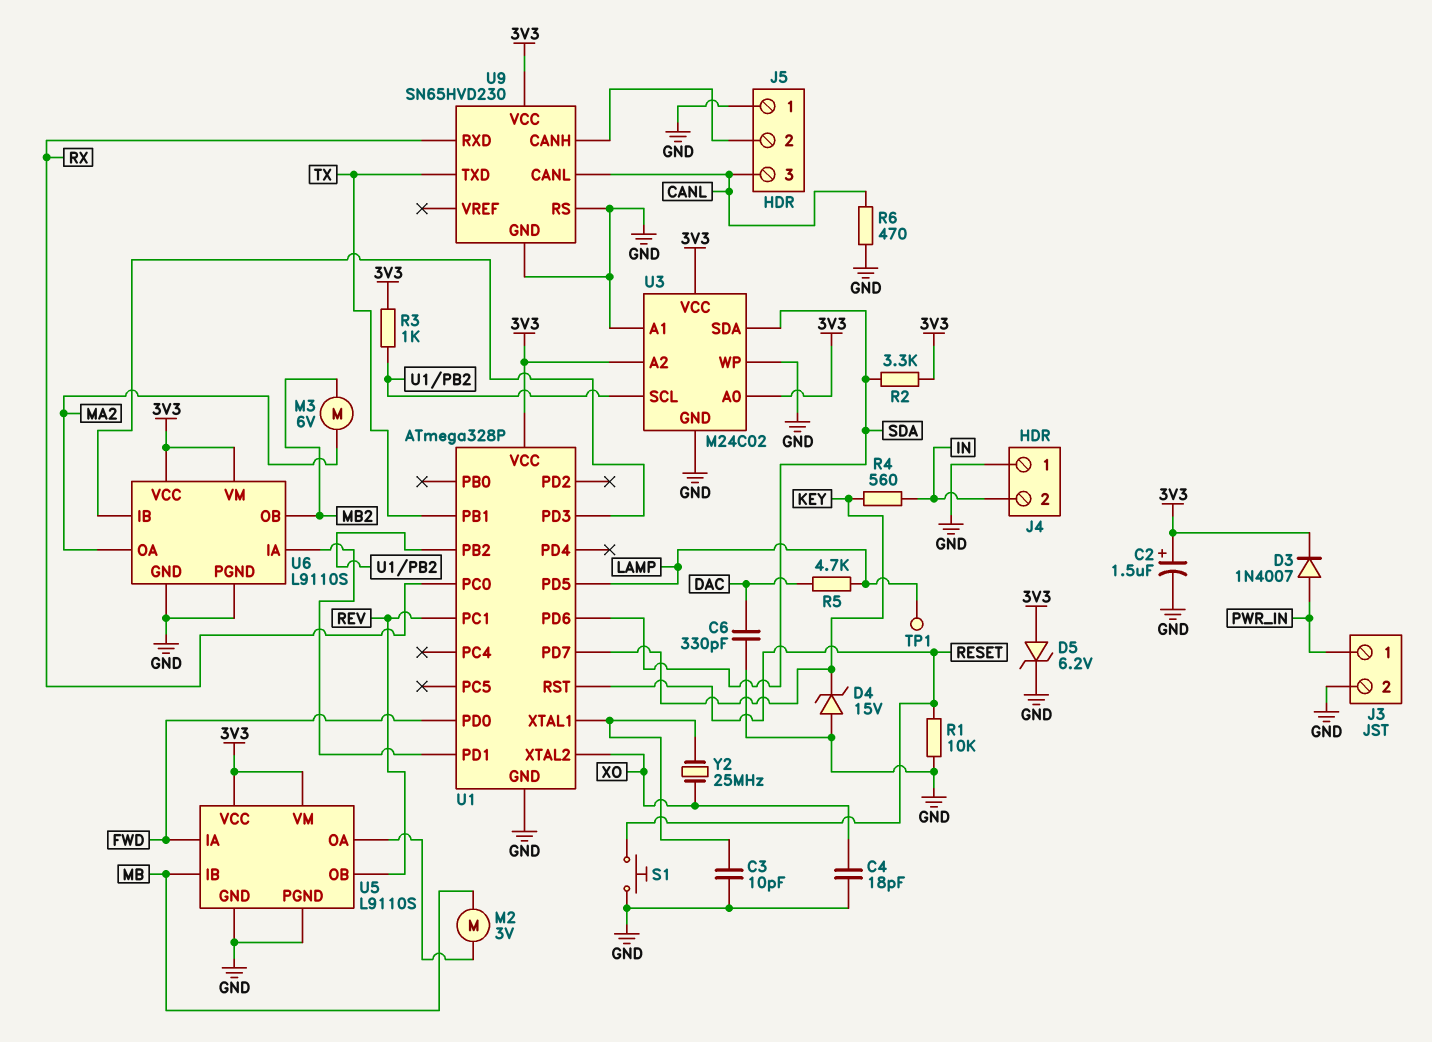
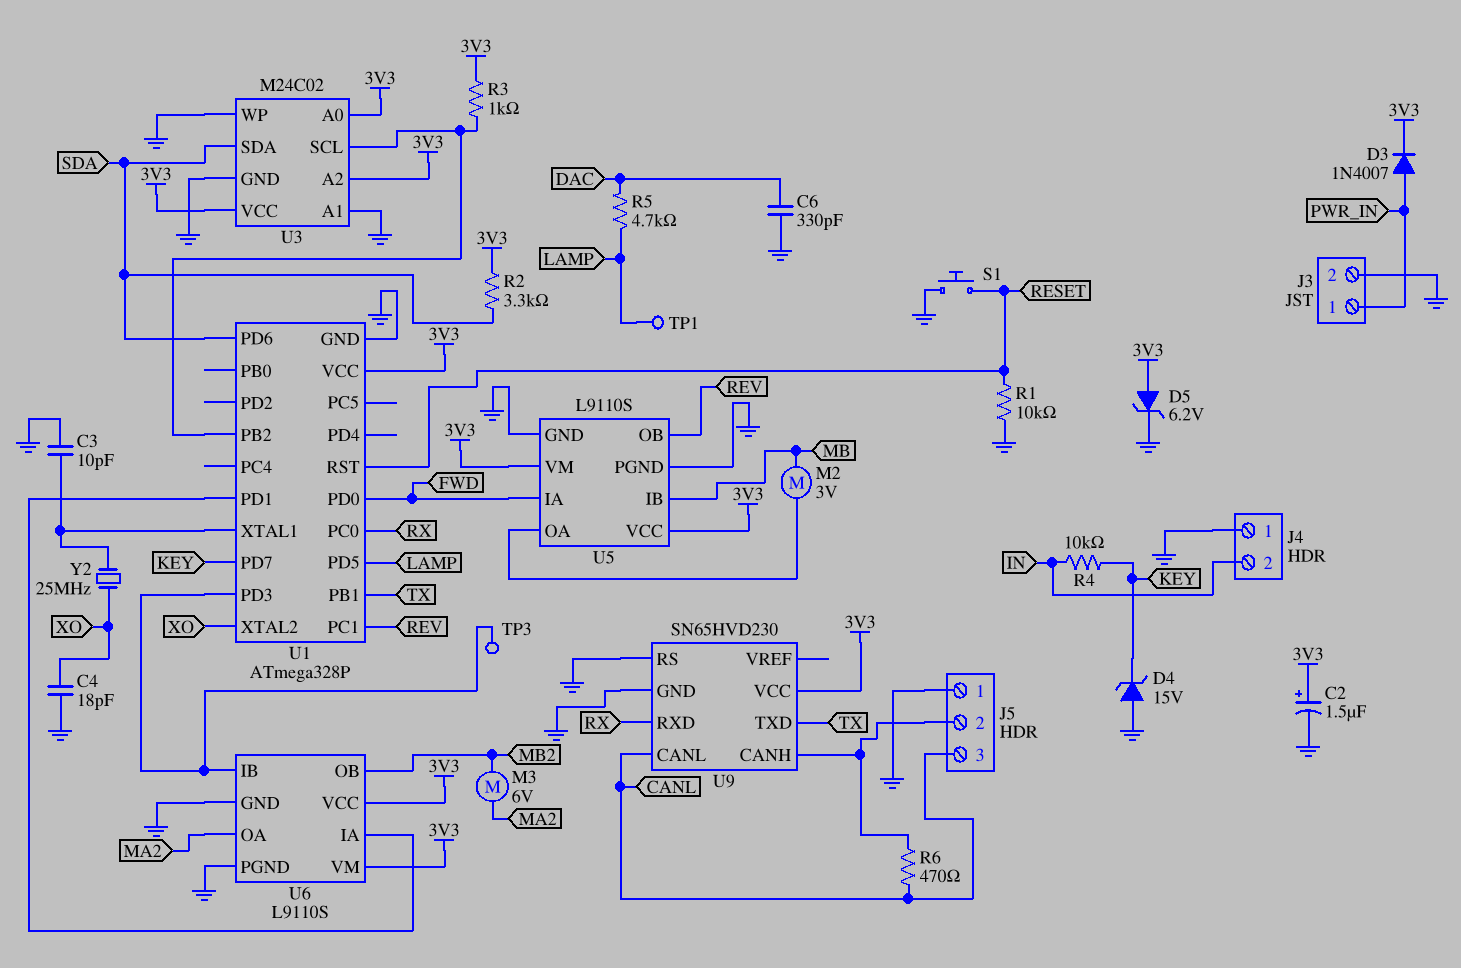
R4: 560 (IN, KEY) -> 10k (IN, KEY)
R6: 470 (CANL, GND) -> 470 (CANL, J5/2)
TP3: none -> test point (U1/PD3)

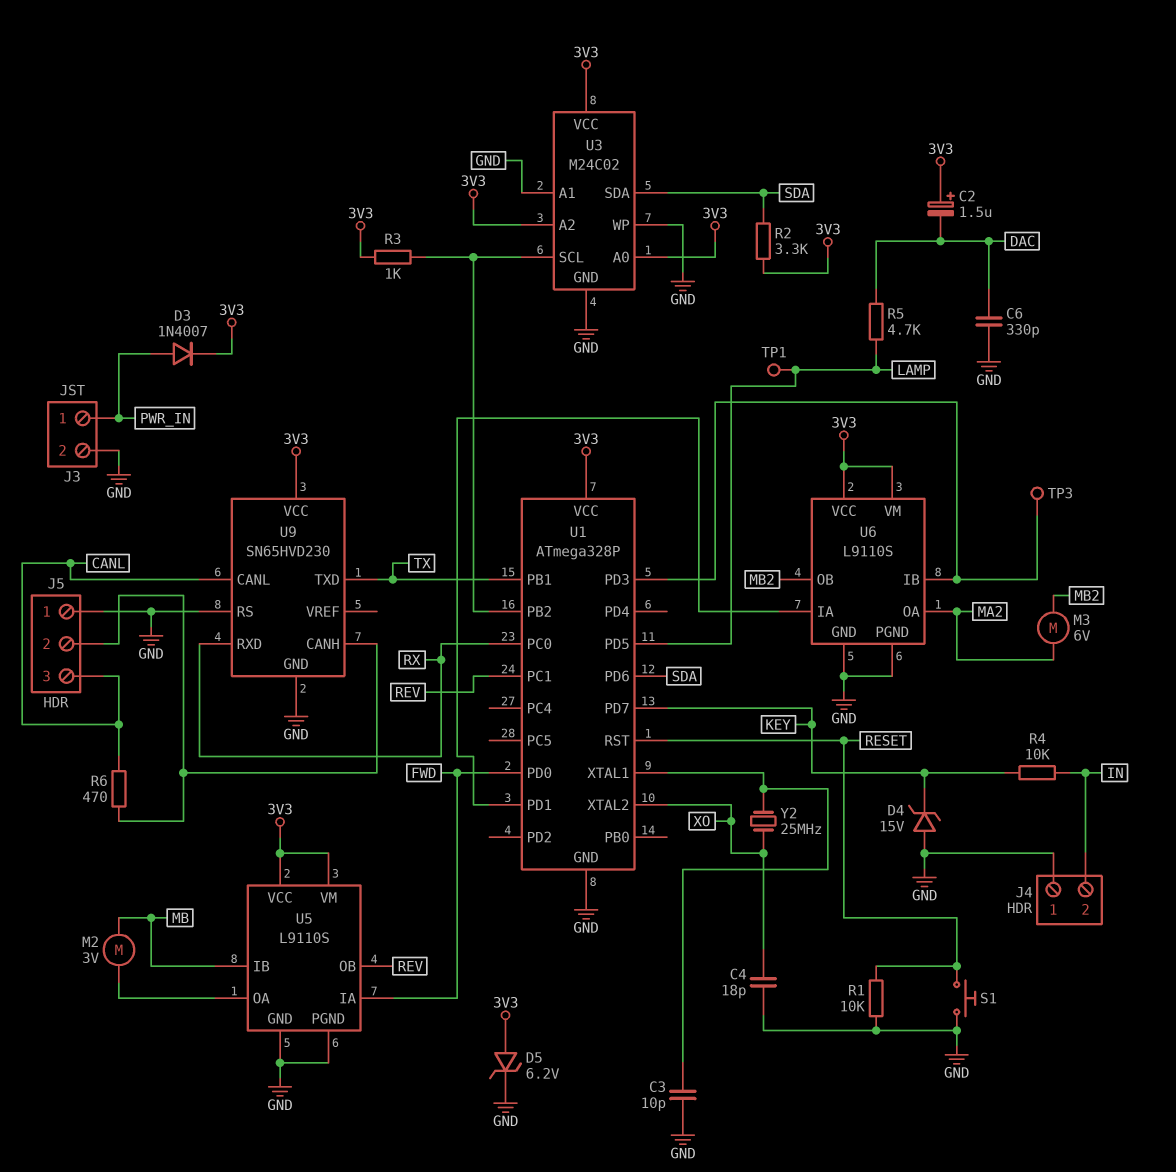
C2: 1.5uF (plus 3V3, minus GND) -> 1.5uF (plus 3V3, minus DAC)

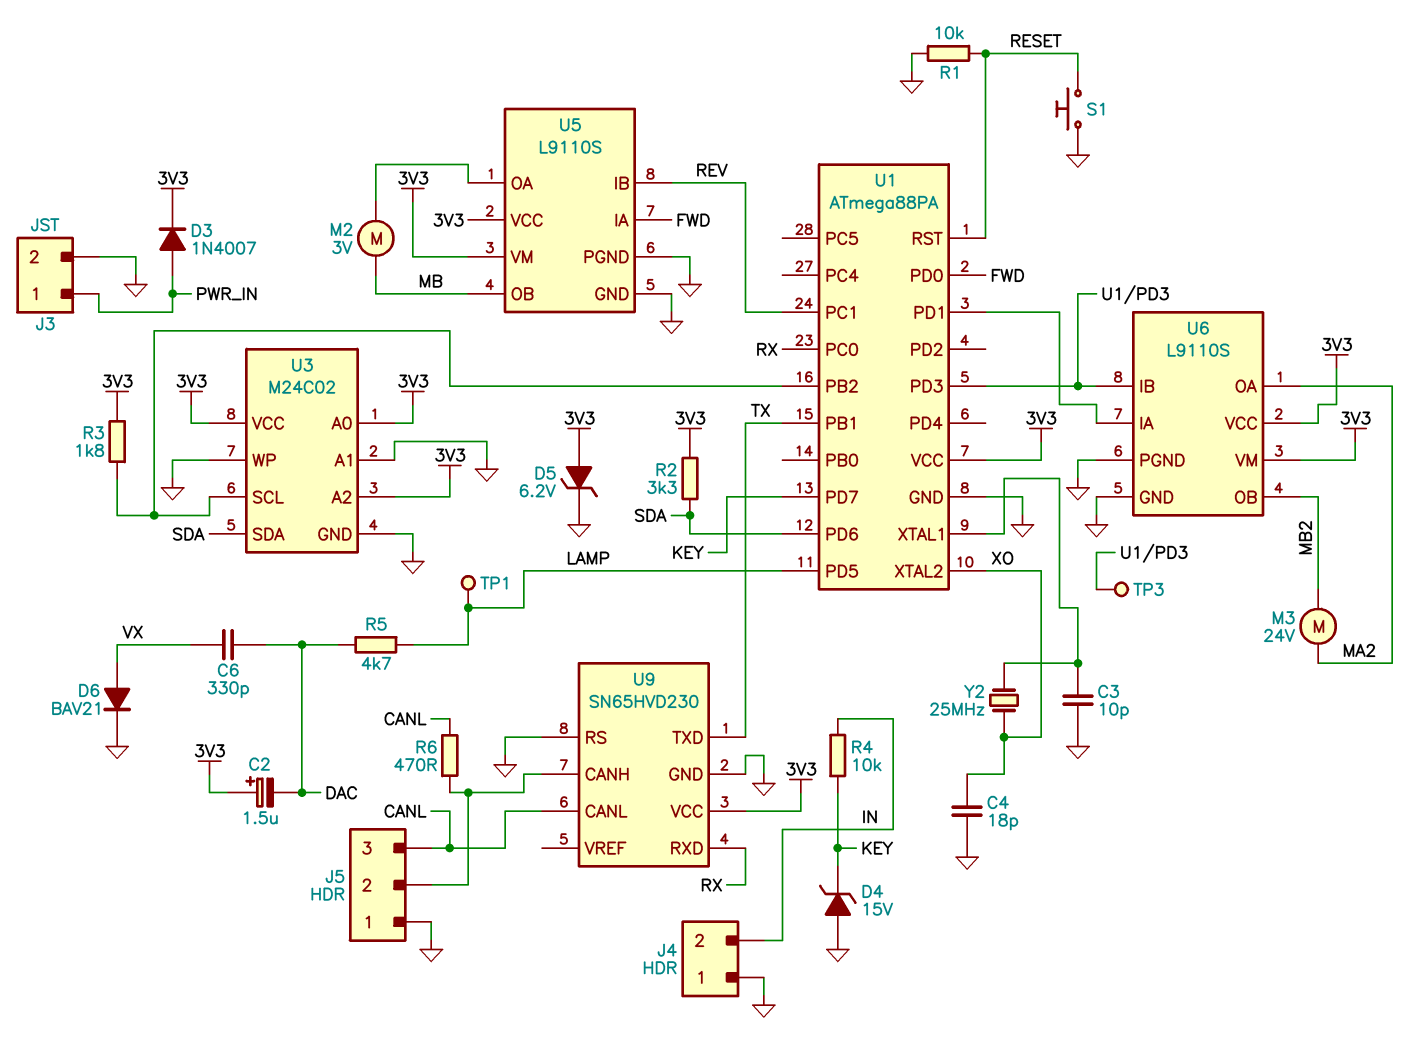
C6: 330pF (DAC, GND) -> 330pF (DAC, VX)
D6: none -> diode BAV21 (A VX, K GND)
M3: motor 6V (MA2, MB2) -> motor 24V (MA2, MB2)
R3: 1k (3V3, U1/PB2) -> 1.8k (3V3, U1/PB2)
U1: ATmega328P -> ATmega88PA
U5 pin IB: MB -> REV
U5 pin OB: REV -> MB

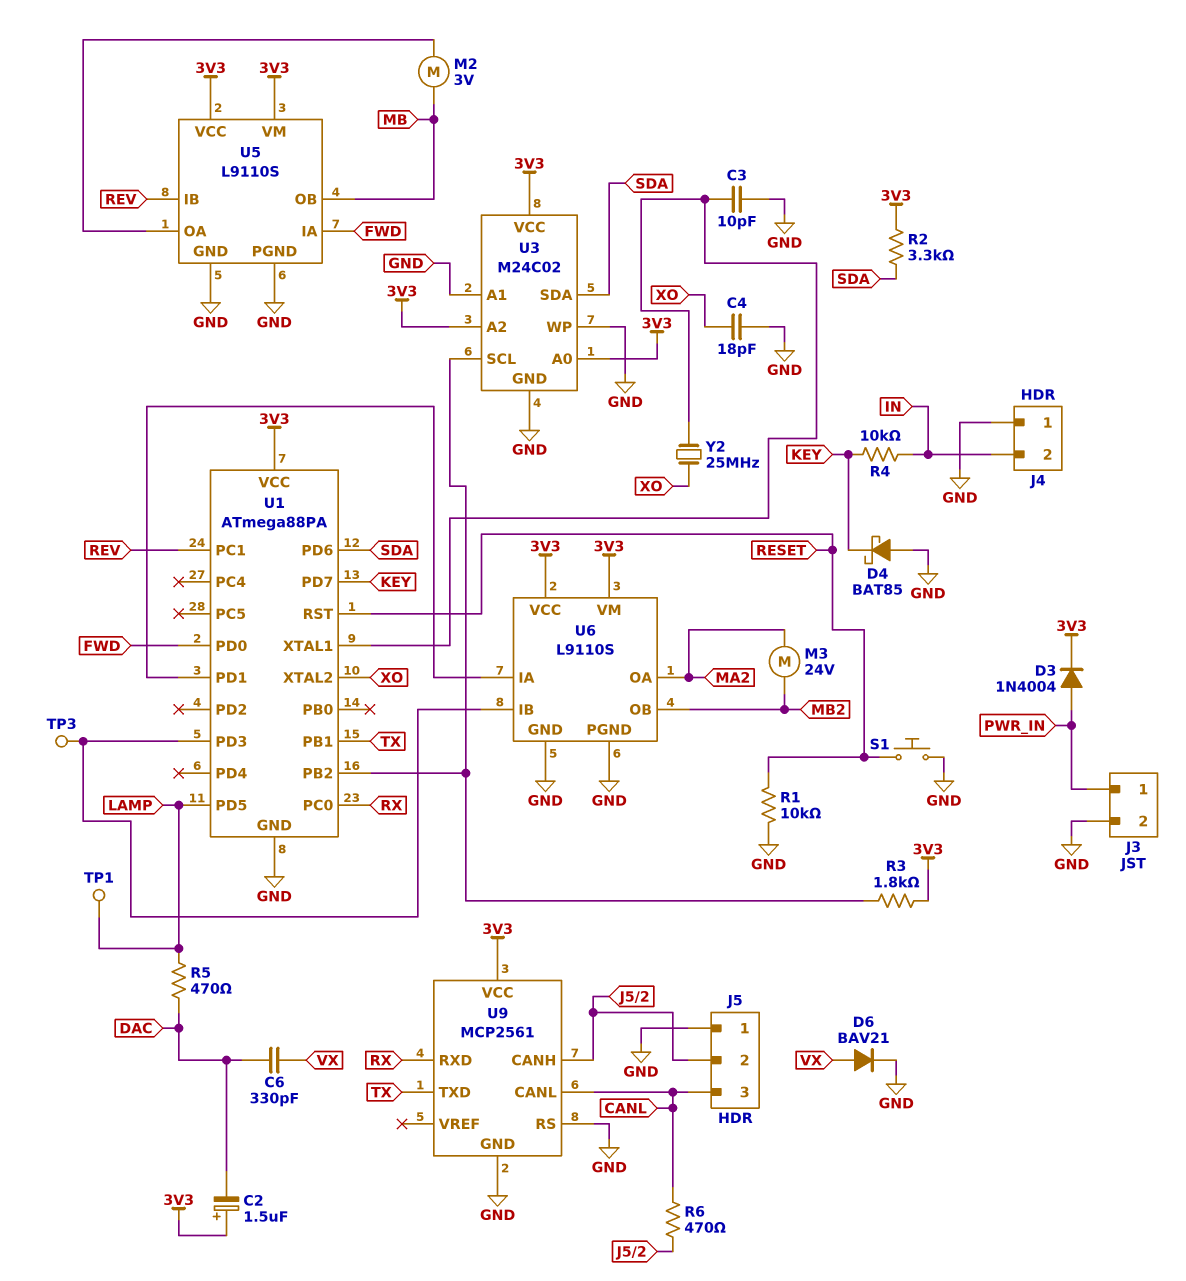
D3: diode 1N4007 (A PWR_IN, K 3V3) -> diode 1N4004 (A PWR_IN, K 3V3)
D4: zener 15V (A GND, K KEY) -> schottky BAT85 (A GND, K KEY)
D5: zener 6.2V (A 3V3, K GND) -> none
R5: 4.7k (DAC, LAMP) -> 470 (DAC, LAMP)
U9: SN65HVD230 -> MCP2561

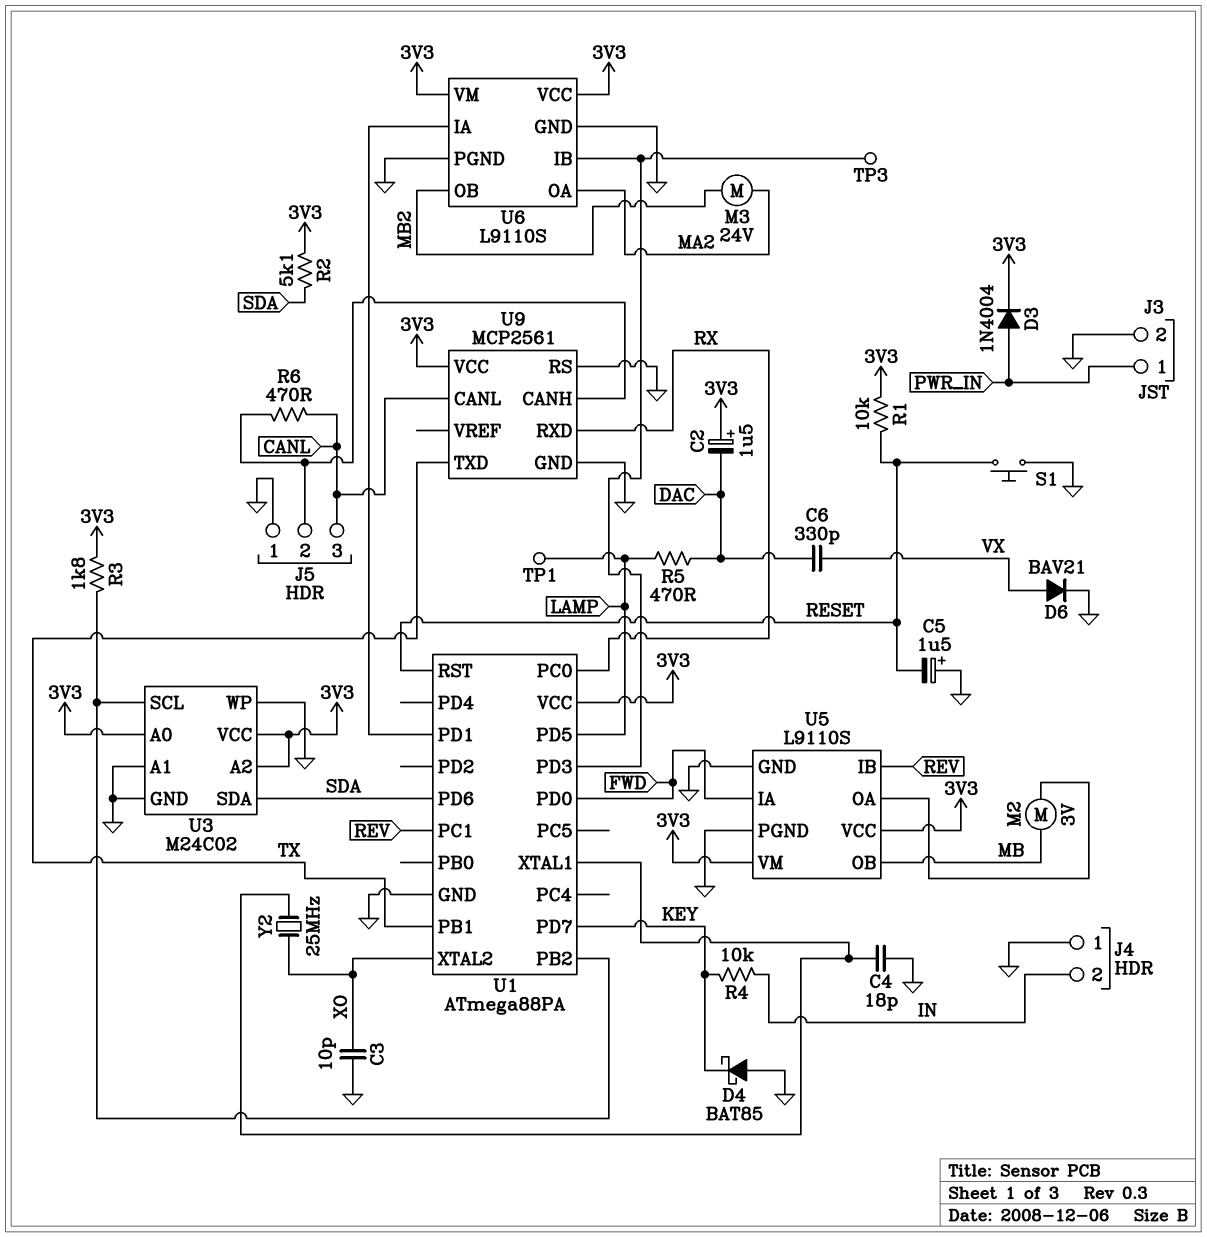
C3: 10pF (GND, U1/XTAL1) -> 10pF (GND, XO)
C4: 18pF (GND, XO) -> 18pF (GND, U1/XTAL1)
C5: none -> 1.5uF (plus GND, minus RESET)
R1: 10k (GND, RESET) -> 10k (3V3, RESET)
R2: 3.3k (3V3, SDA) -> 5.1k (3V3, SDA)

